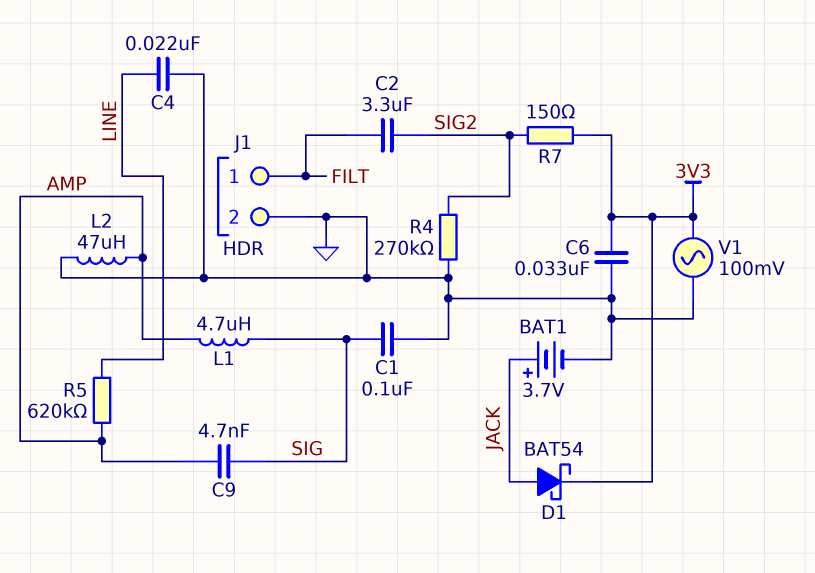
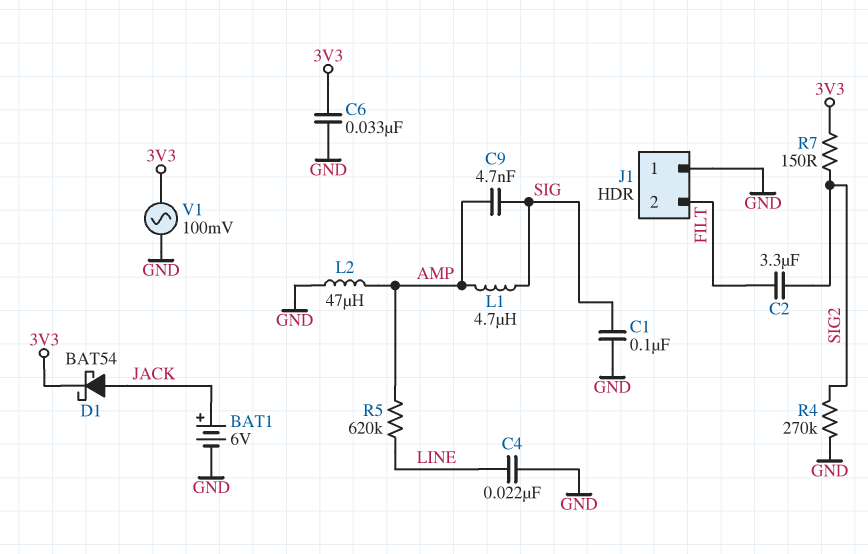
BAT1: 3.7V (plus JACK, minus GND) -> 6V (plus JACK, minus GND)
J1 pin 1: FILT -> GND
J1 pin 2: GND -> FILT

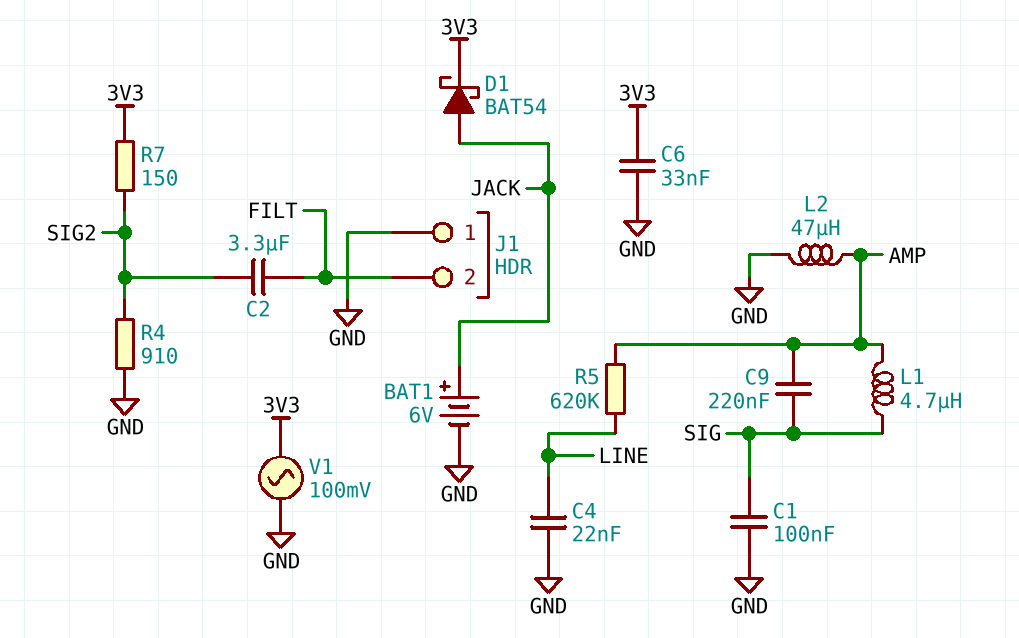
C9: 4.7nF (AMP, SIG) -> 220nF (AMP, SIG)
R4: 270k (GND, SIG2) -> 910 (GND, SIG2)

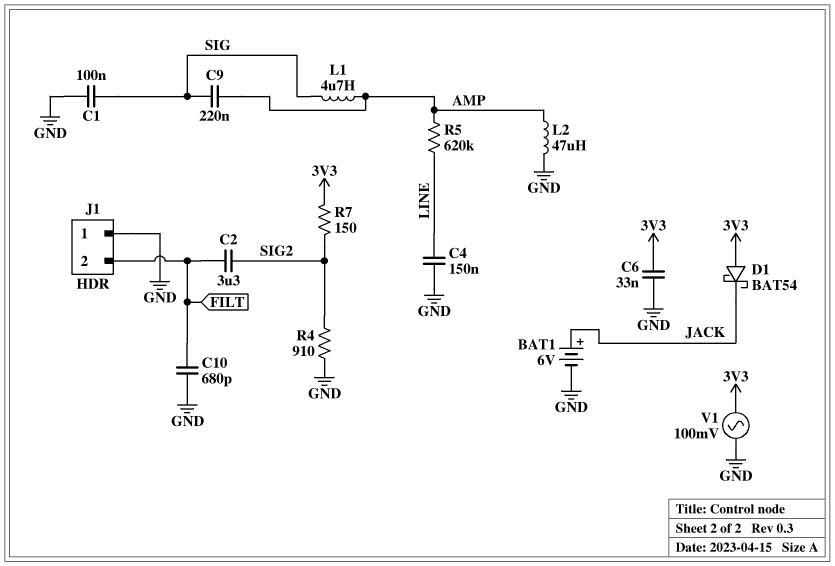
C4: 22nF (GND, LINE) -> 150nF (GND, LINE)
C10: none -> 680pF (FILT, GND)
D1: schottky BAT54 (A JACK, K 3V3) -> schottky BAT54 (A 3V3, K JACK)

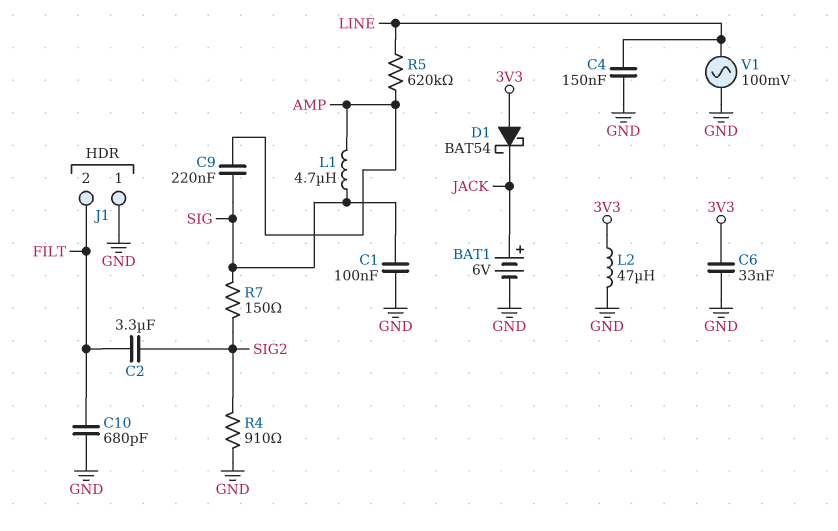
L2: 47uH (AMP, GND) -> 47uH (3V3, GND)
R7: 150 (3V3, SIG2) -> 150 (SIG, SIG2)
V1: AC 100mV (3V3, GND) -> AC 100mV (GND, LINE)

